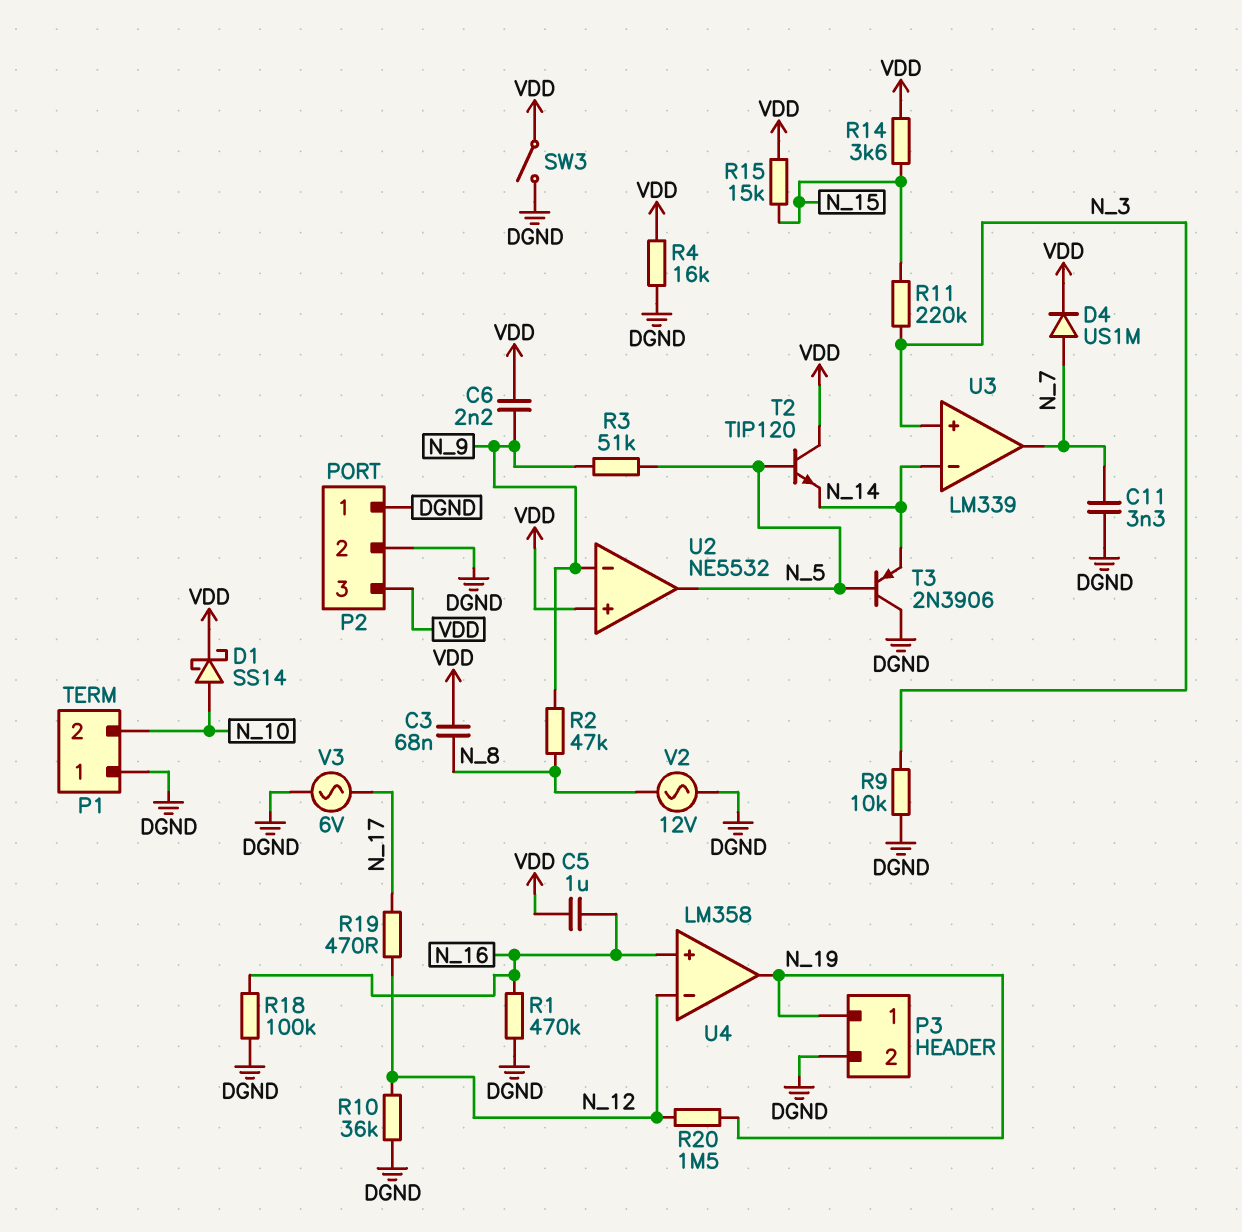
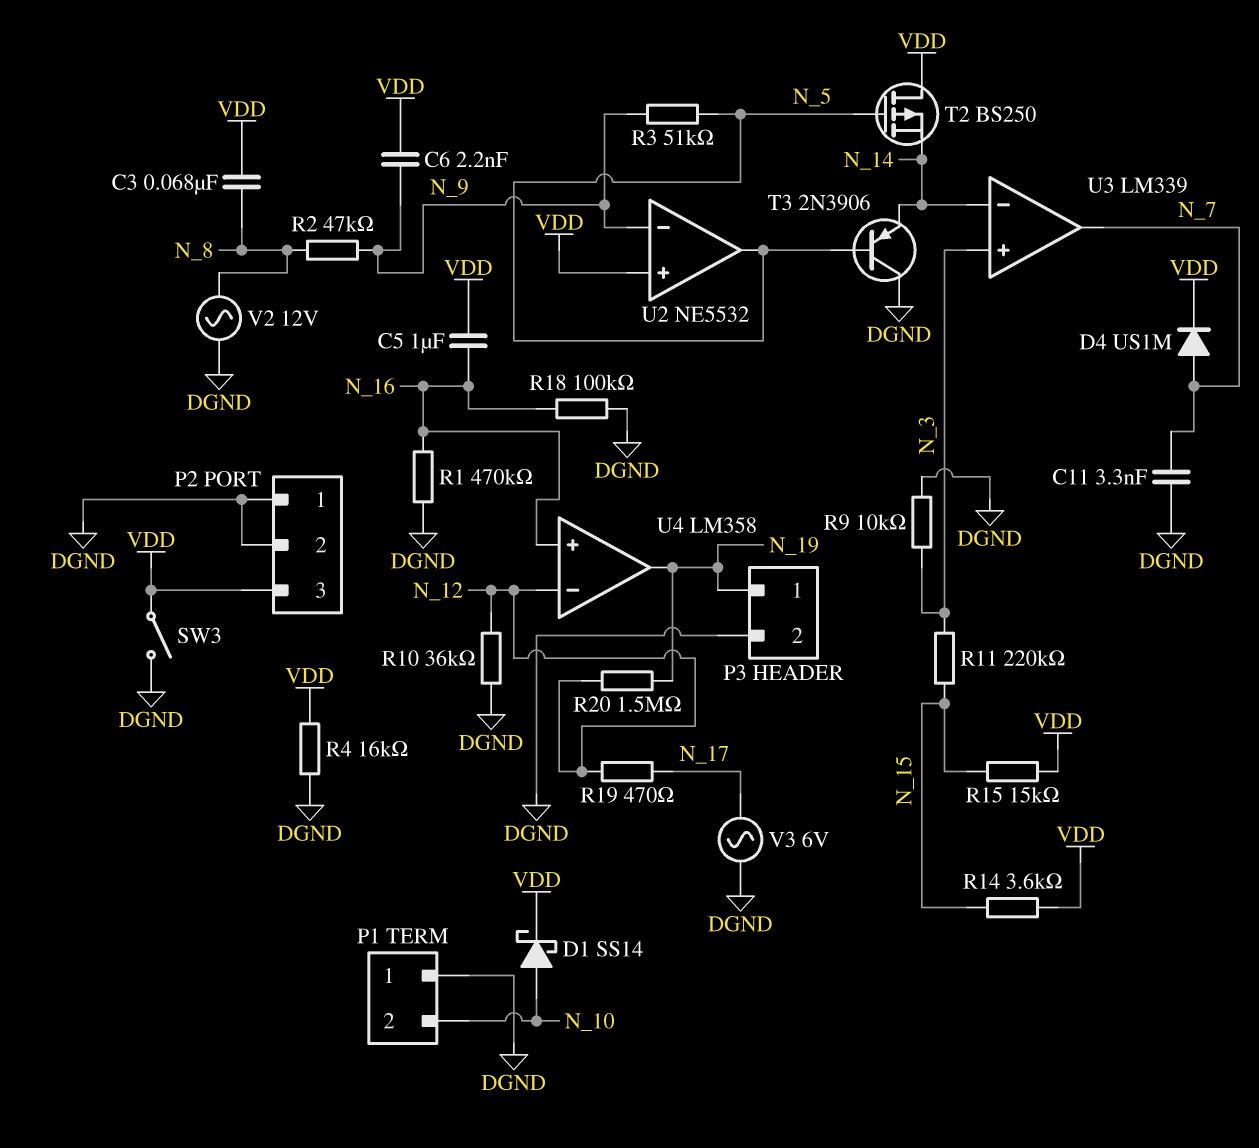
T2: NPN TIP120 (B N_5, C VDD, E N_14) -> PMOS BS250 (G N_5, D VDD, S N_14)

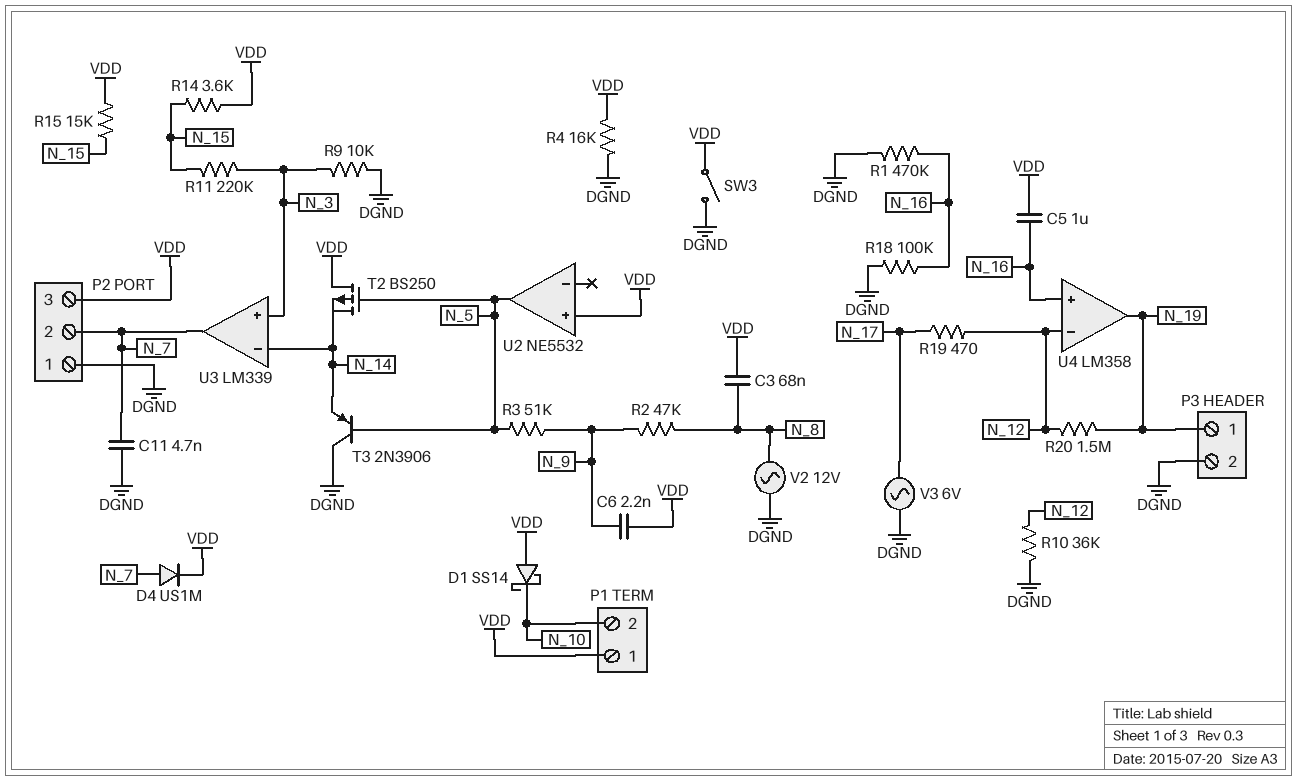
C11: 3.3nF (DGND, N_7) -> 4.7nF (DGND, N_7)
D1: schottky SS14 (A N_10, K VDD) -> schottky SS14 (A VDD, K N_10)
P1 pin 1: DGND -> VDD
P2 pin 2: DGND -> N_7
U2 pin in-: N_9 -> none

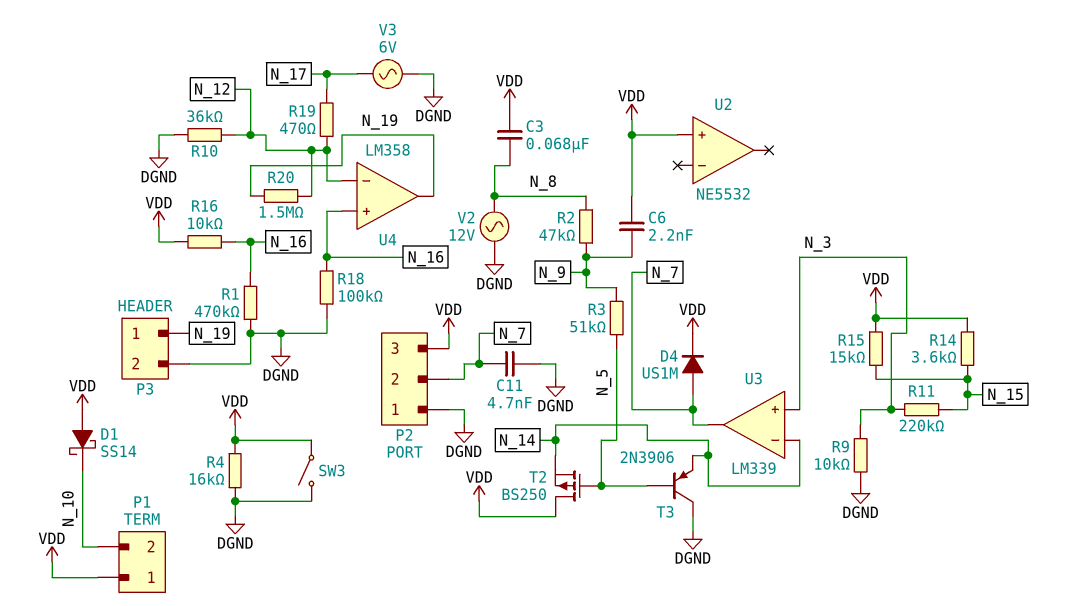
C5: 1uF (N_16, VDD) -> none
R16: none -> 10k (N_16, VDD)
U2 pin out: N_5 -> none

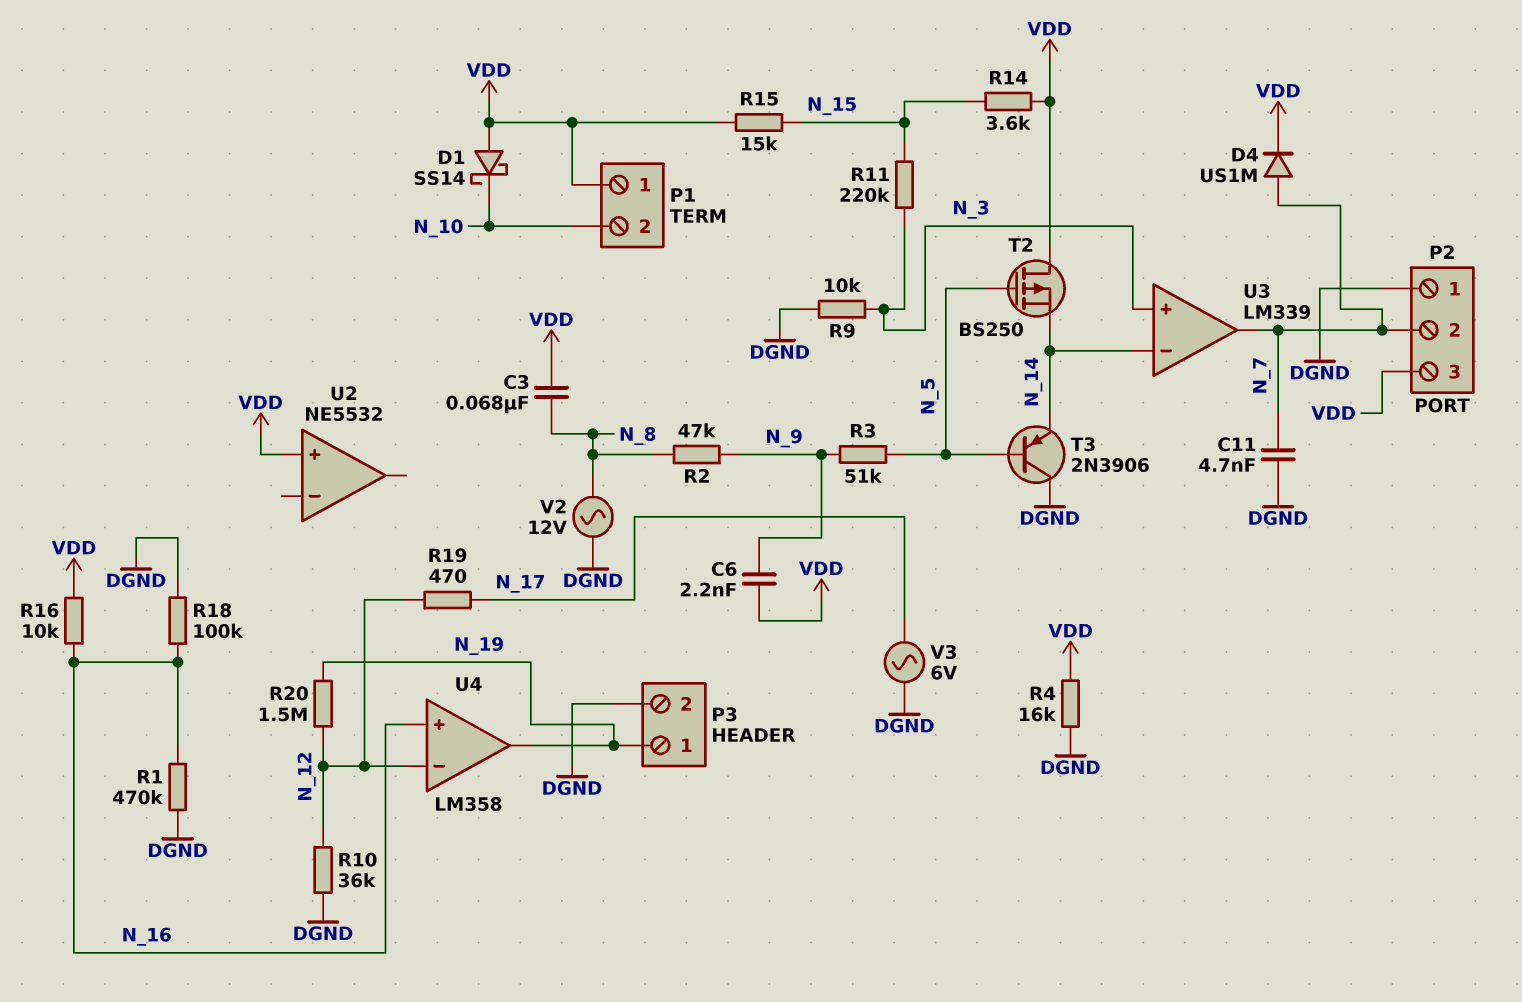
SW3: switch (DGND, VDD) -> none

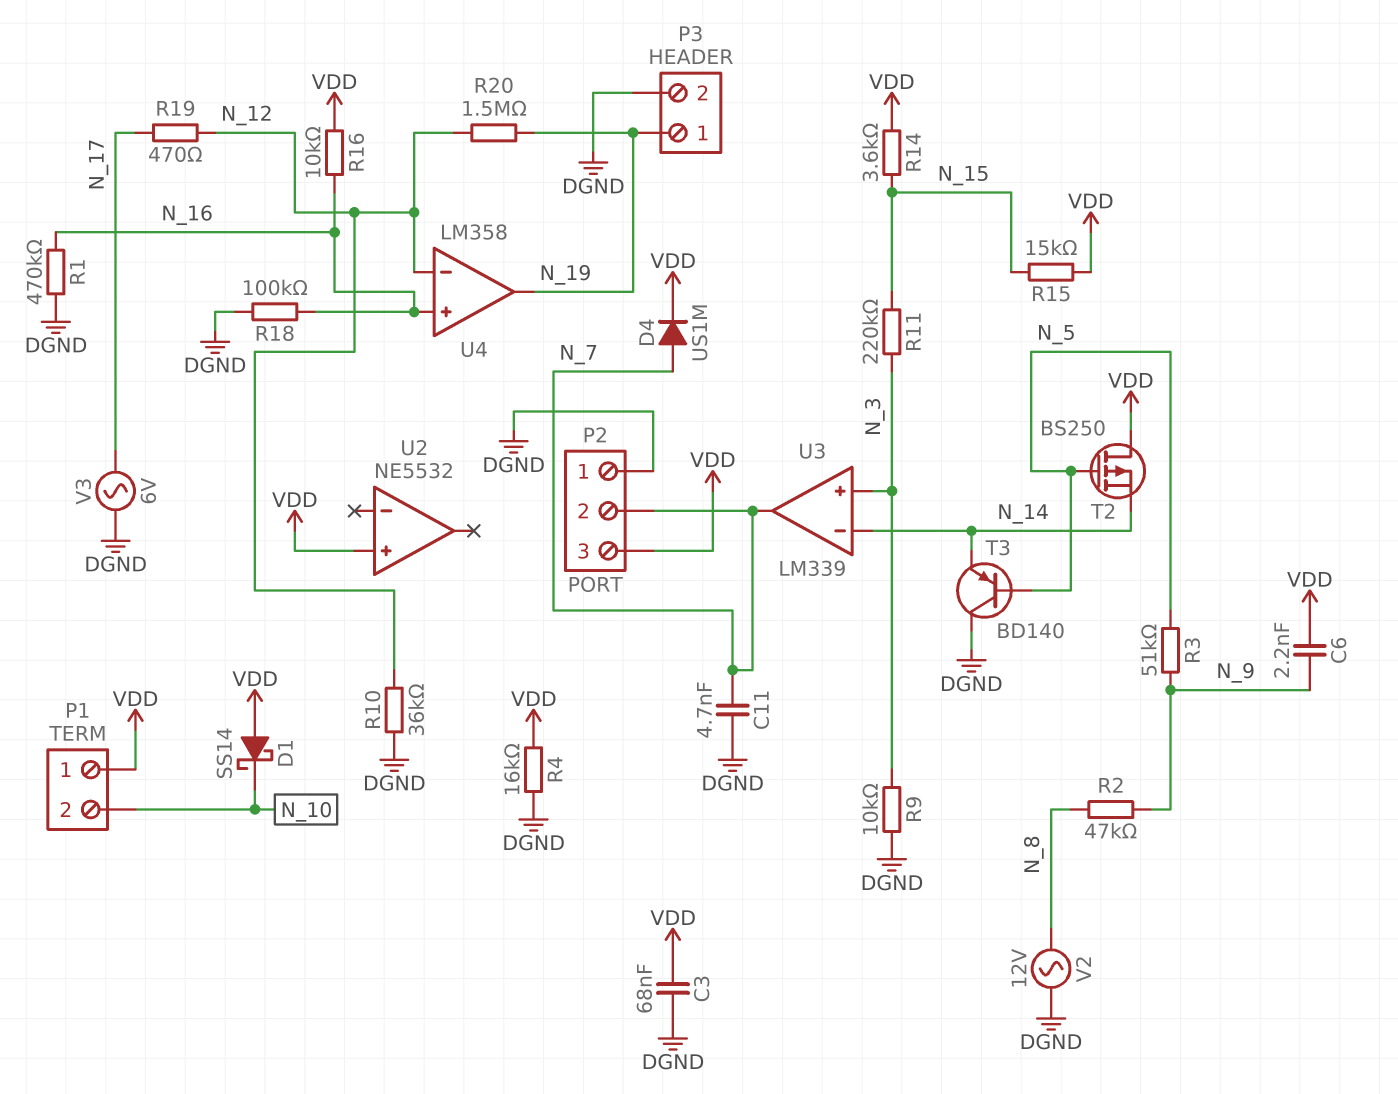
C3: 68nF (N_8, VDD) -> 68nF (DGND, VDD)
T3: PNP 2N3906 (B N_5, C DGND, E N_14) -> PNP BD140 (B N_5, C DGND, E N_14)

